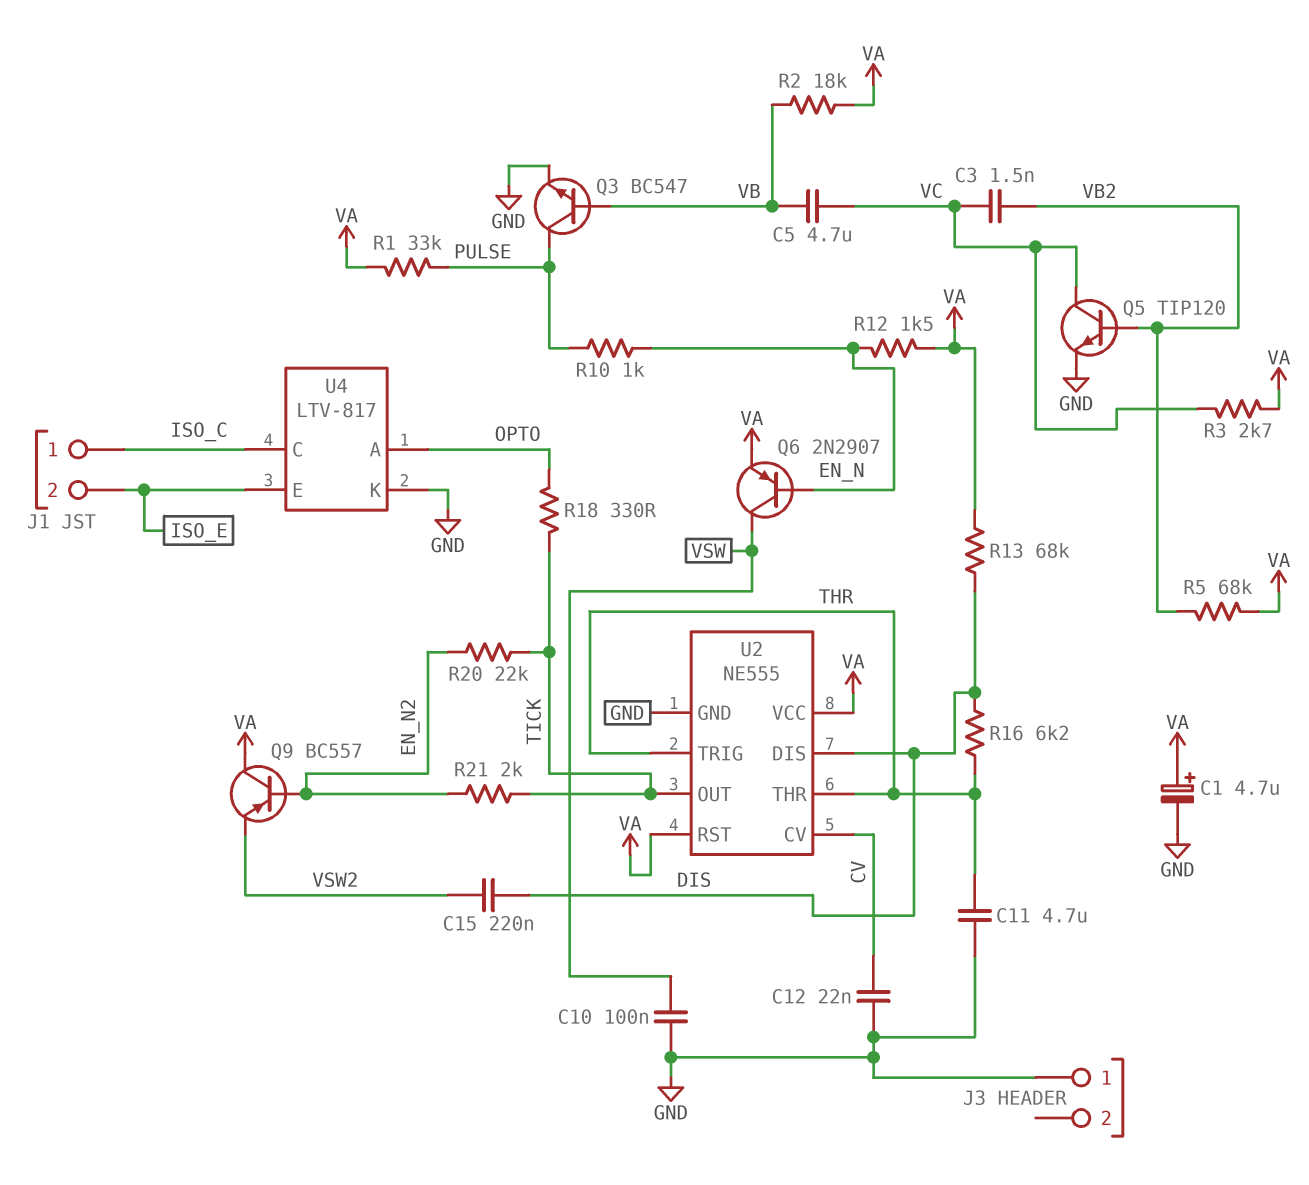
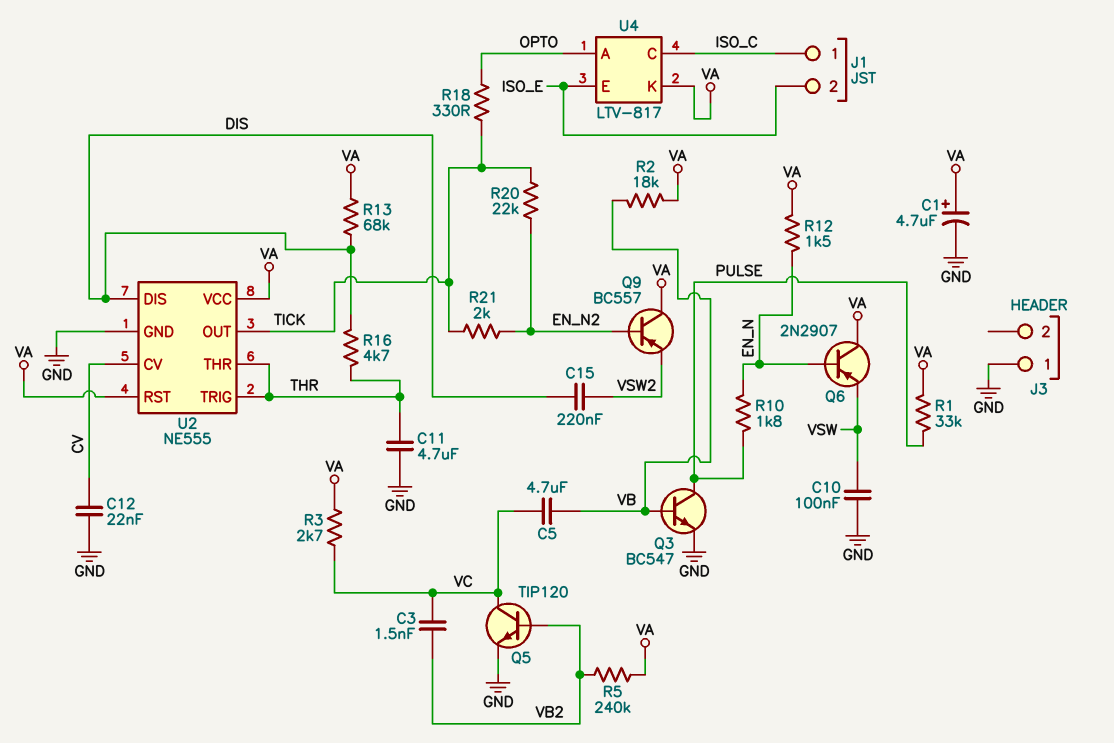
Q6: PNP 2N2907 (B EN_N, C VSW, E VA) -> PNP 2N2907 (B EN_N, C VA, E VSW)
R5: 68k (VA, VB2) -> 240k (VA, VB2)
R10: 1k (EN_N, PULSE) -> 1.8k (EN_N, PULSE)
R16: 6.2k (DIS, THR) -> 4.7k (DIS, THR)
U4 pin K: GND -> VA

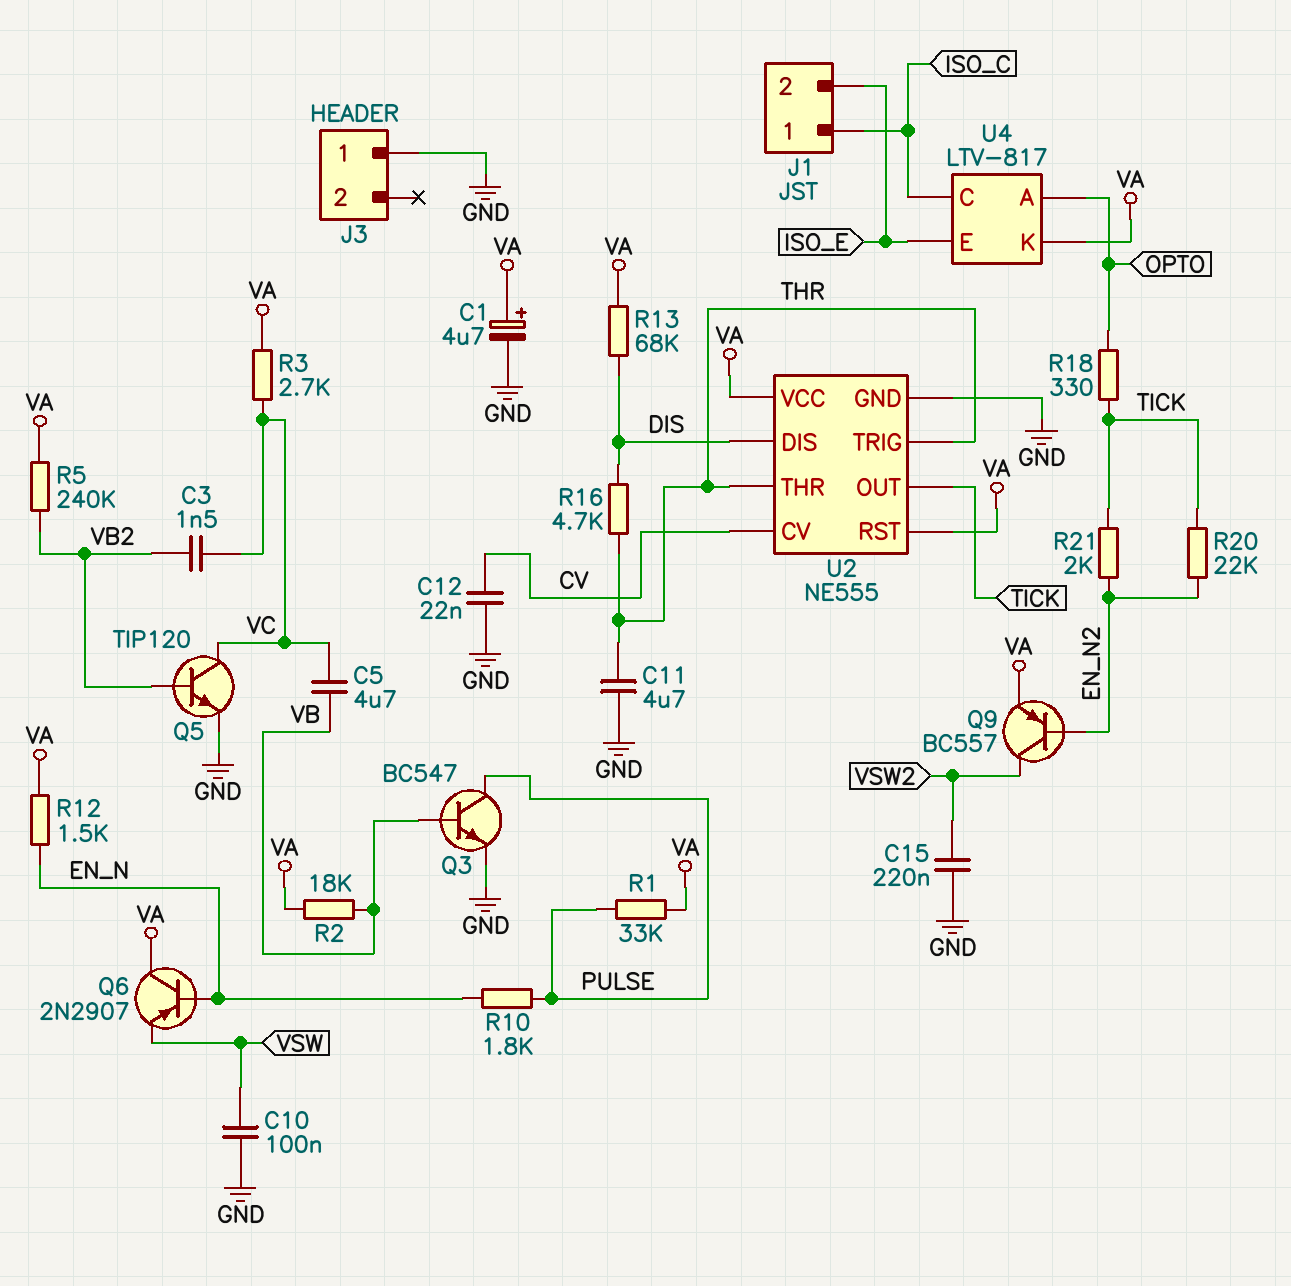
C15: 220nF (DIS, VSW2) -> 220nF (GND, VSW2)
Q9: PNP BC557 (B EN_N2, C VA, E VSW2) -> PNP BC557 (B EN_N2, C VSW2, E VA)

